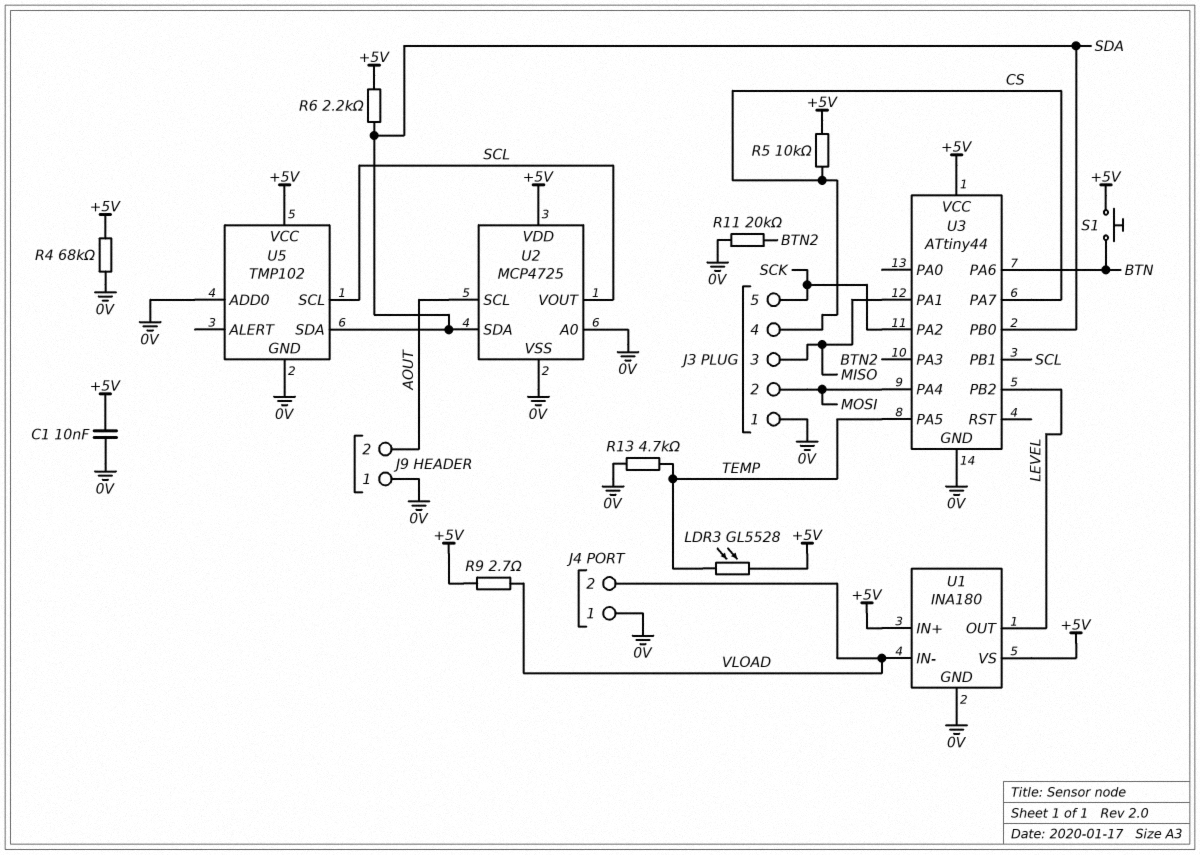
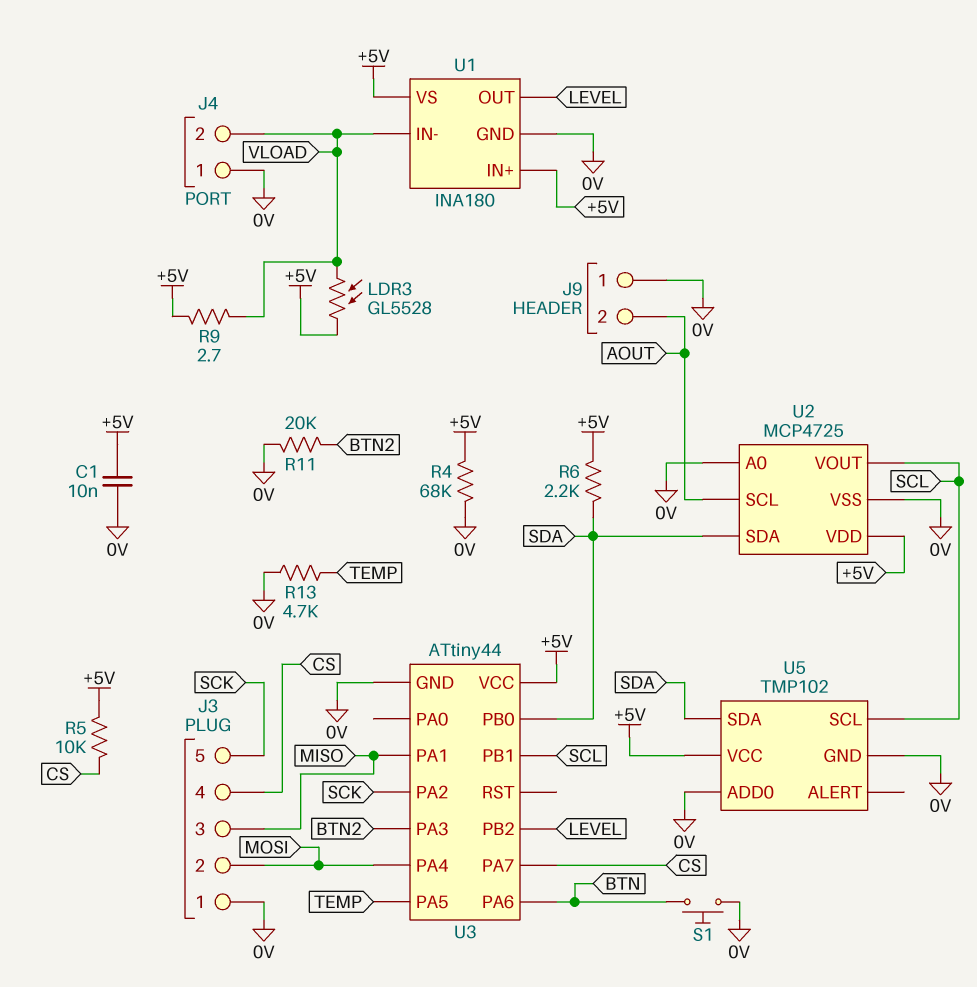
LDR3: GL5528 (+5V, TEMP) -> GL5528 (+5V, VLOAD)
S1: button (+5V, BTN) -> button (0V, BTN)

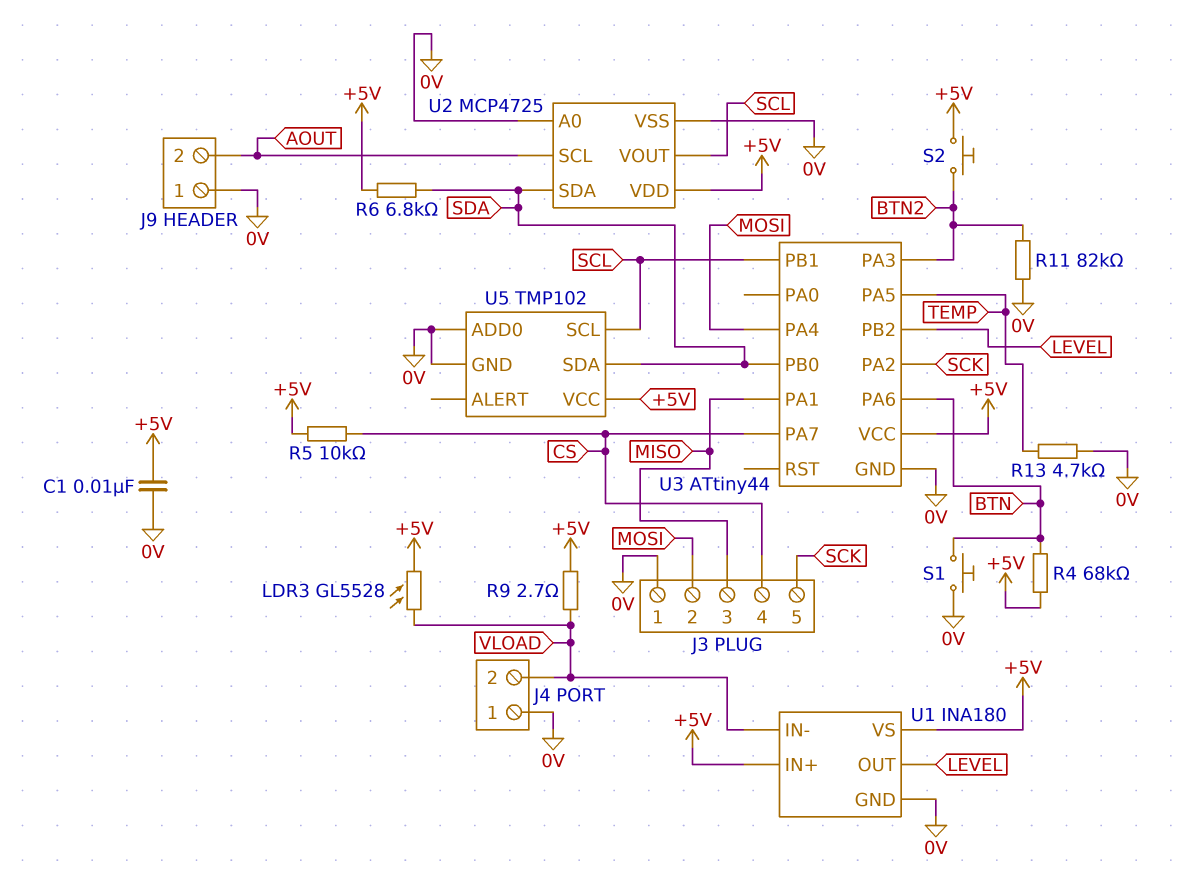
R4: 68k (+5V, 0V) -> 68k (+5V, BTN)
R6: 2.2k (+5V, SDA) -> 6.8k (+5V, SDA)
R11: 20k (0V, BTN2) -> 82k (0V, BTN2)
S2: none -> button (+5V, BTN2)

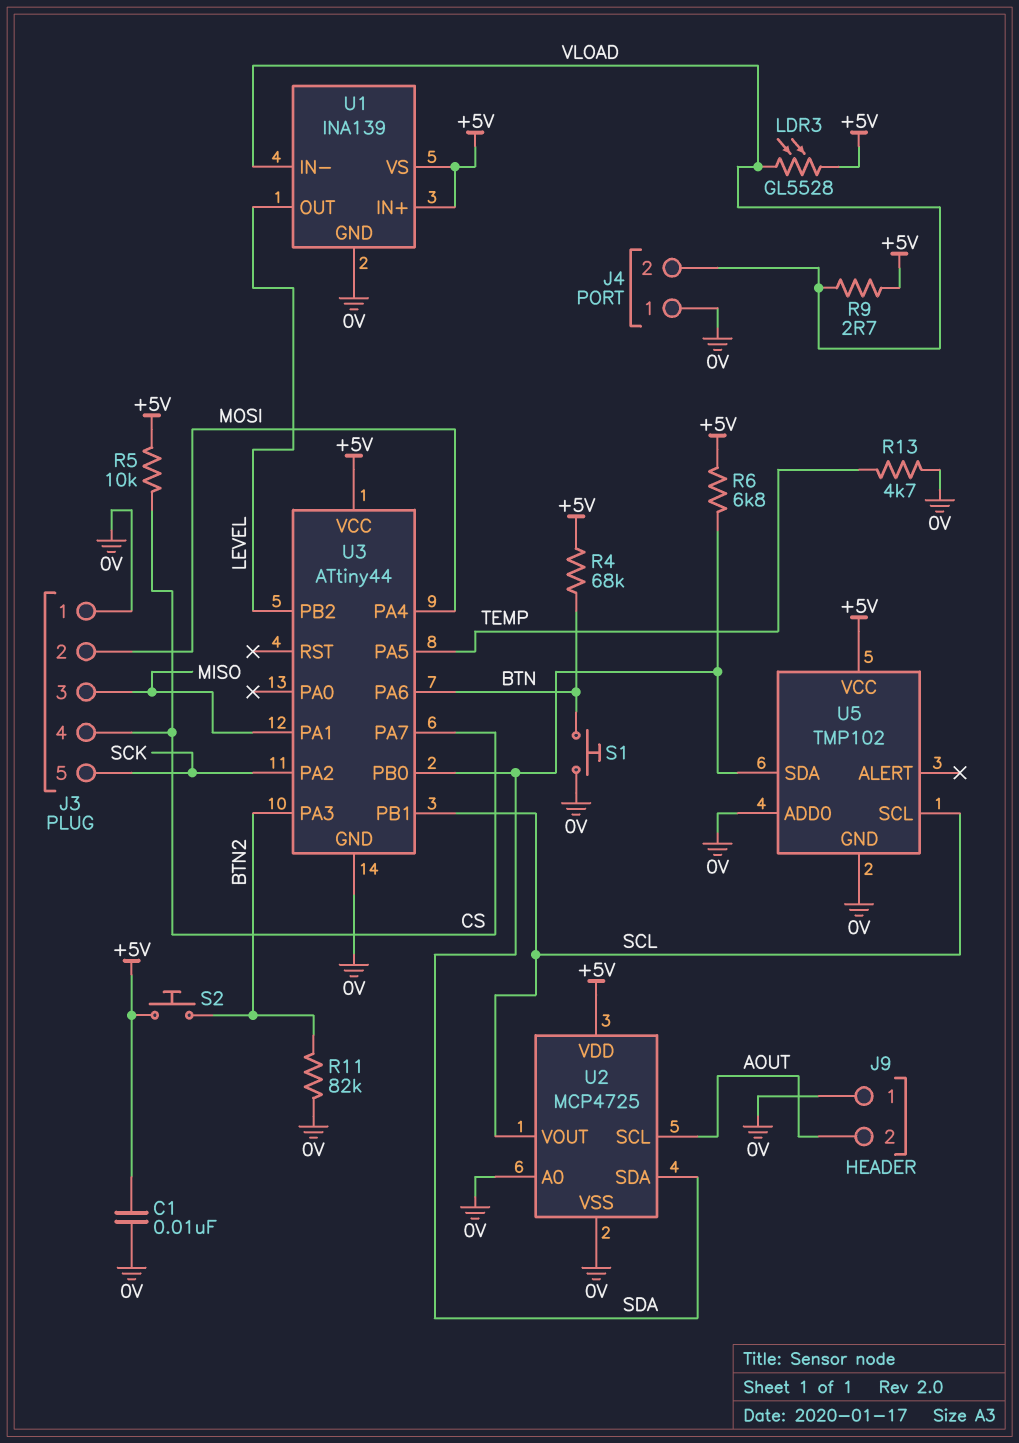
U1: INA180 -> INA139

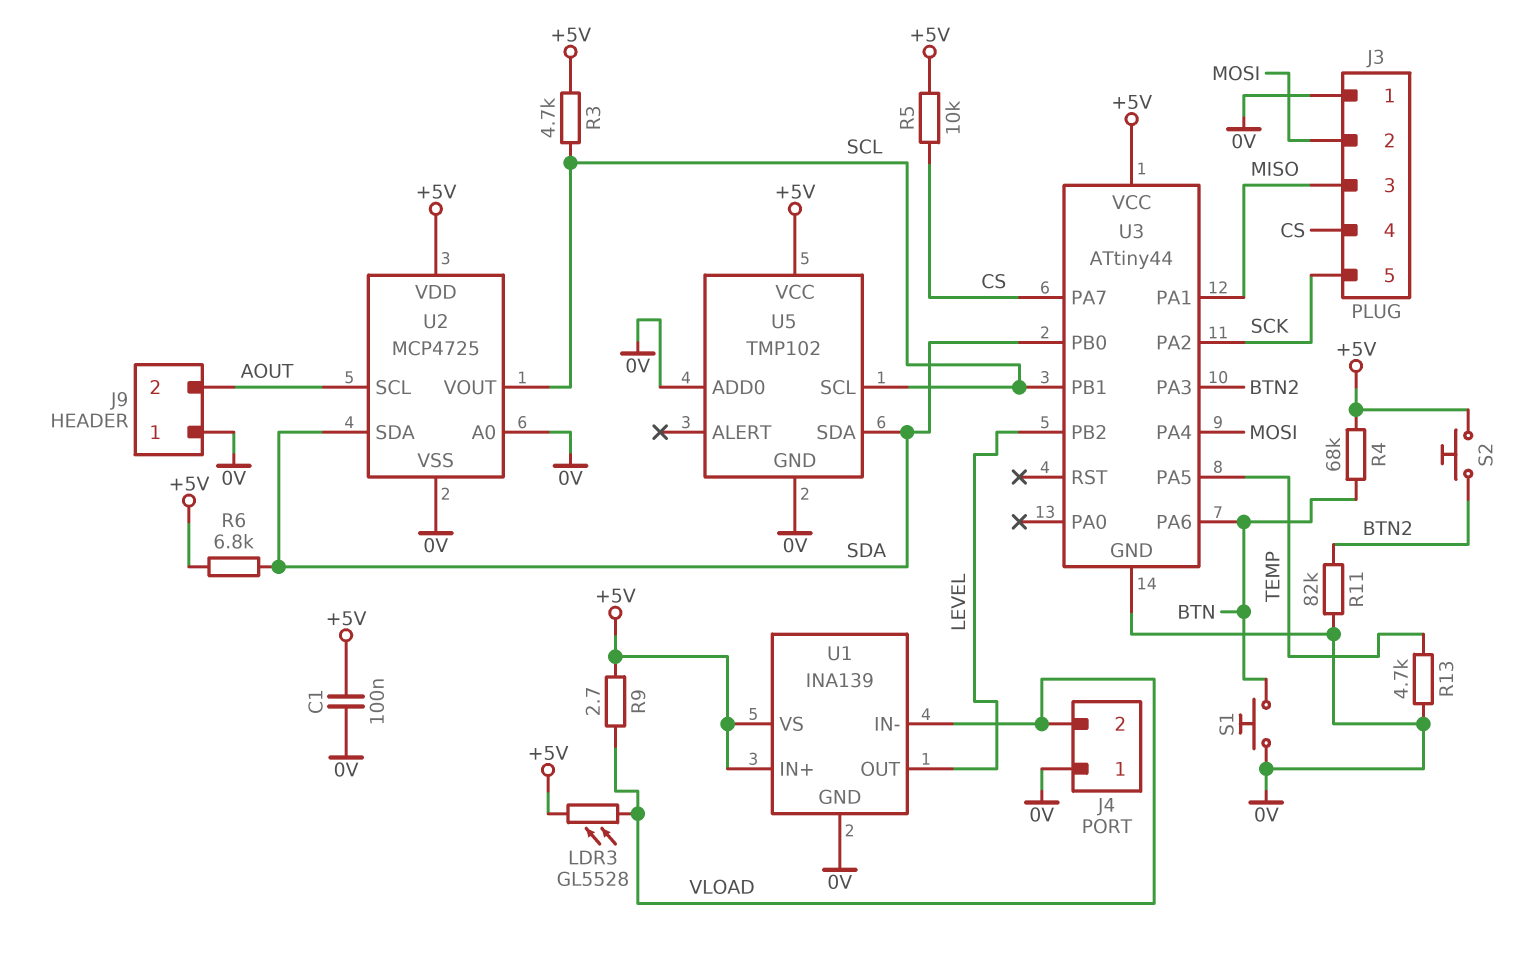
C1: 10nF (+5V, 0V) -> 100nF (+5V, 0V)
R3: none -> 4.7k (+5V, SCL)

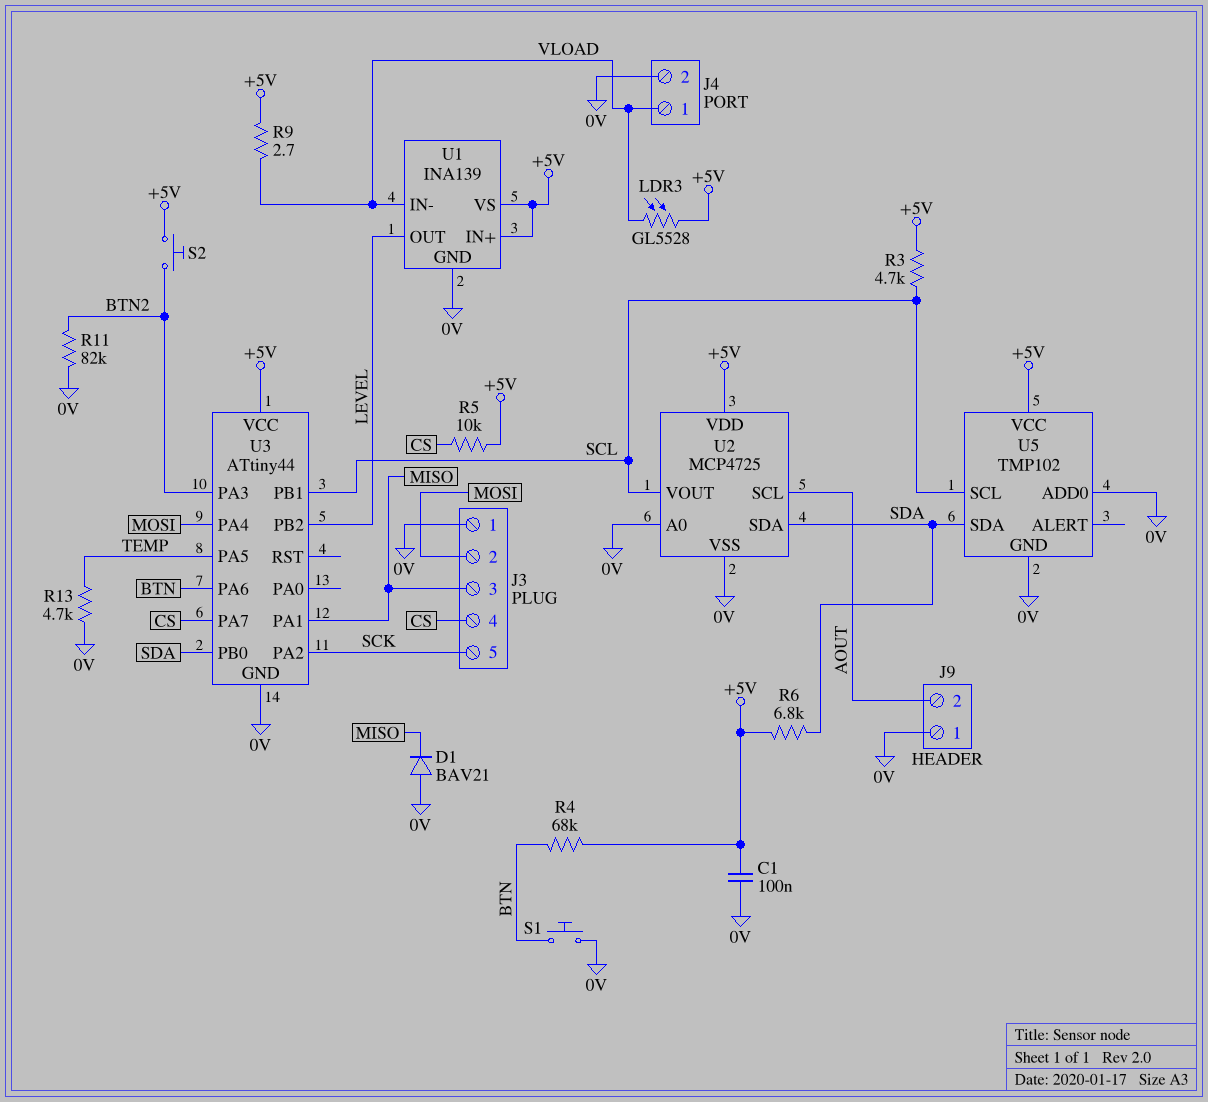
D1: none -> diode BAV21 (A 0V, K MISO)
J4 pin 1: 0V -> VLOAD
J4 pin 2: VLOAD -> 0V

